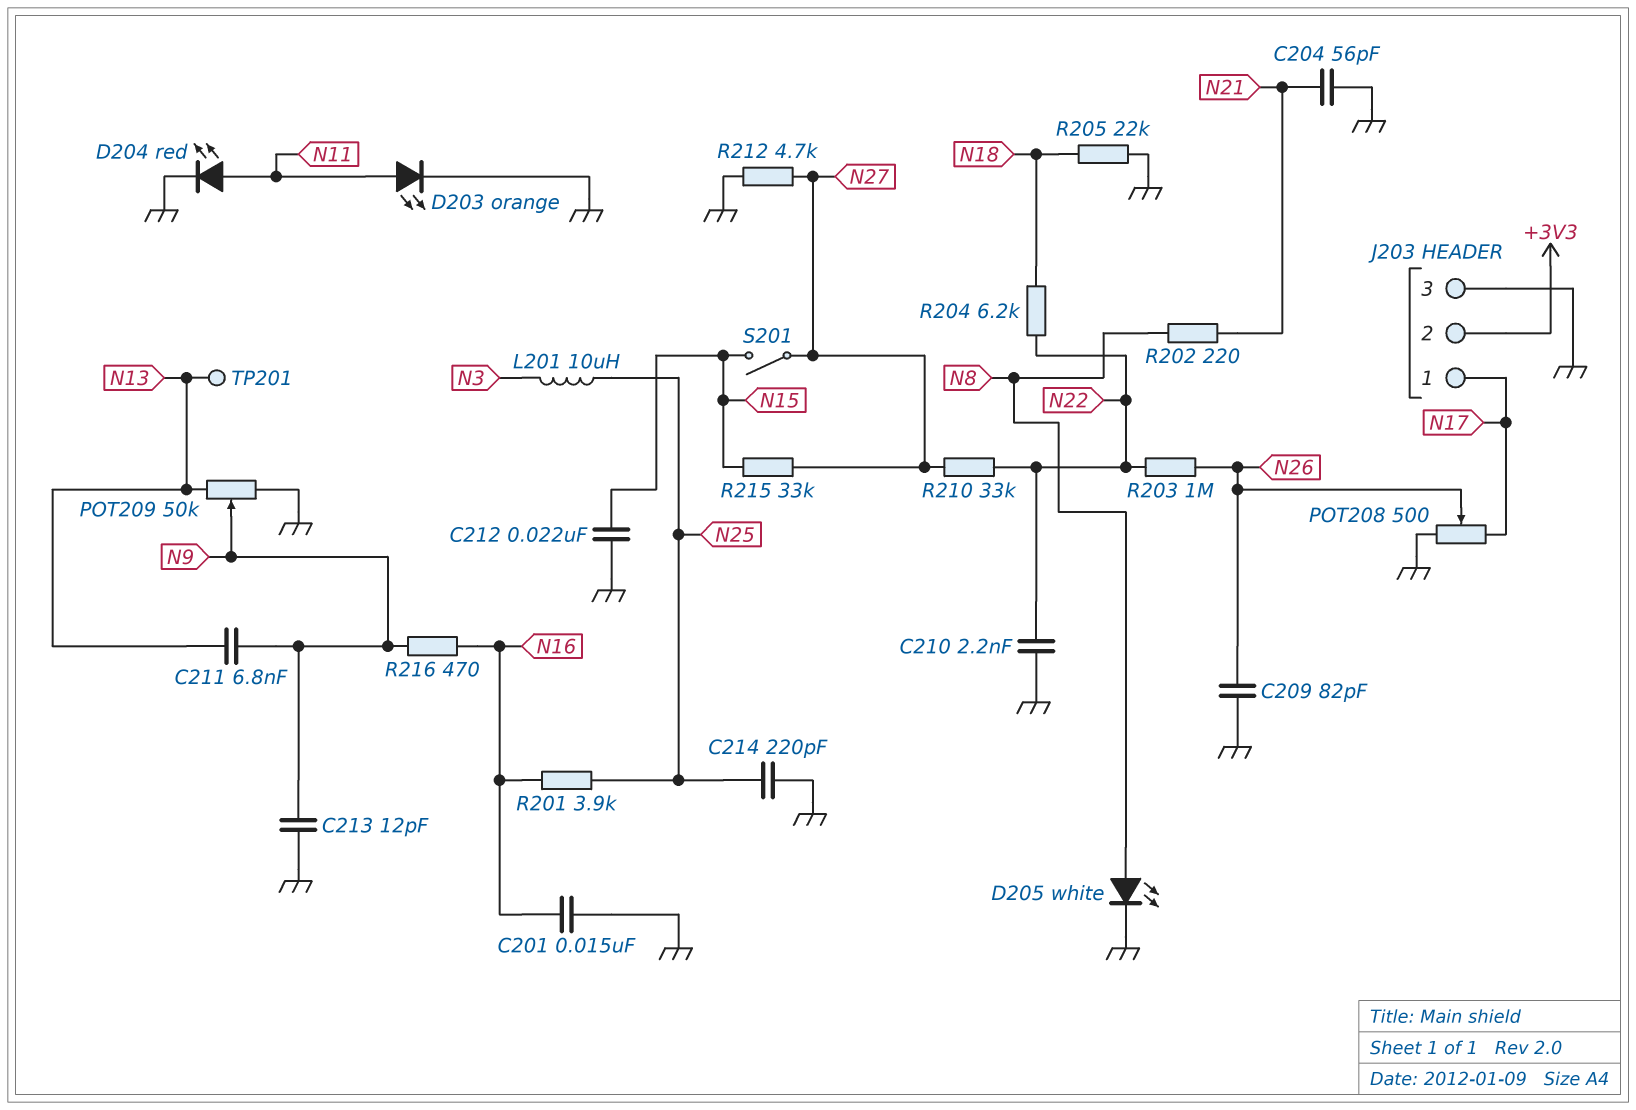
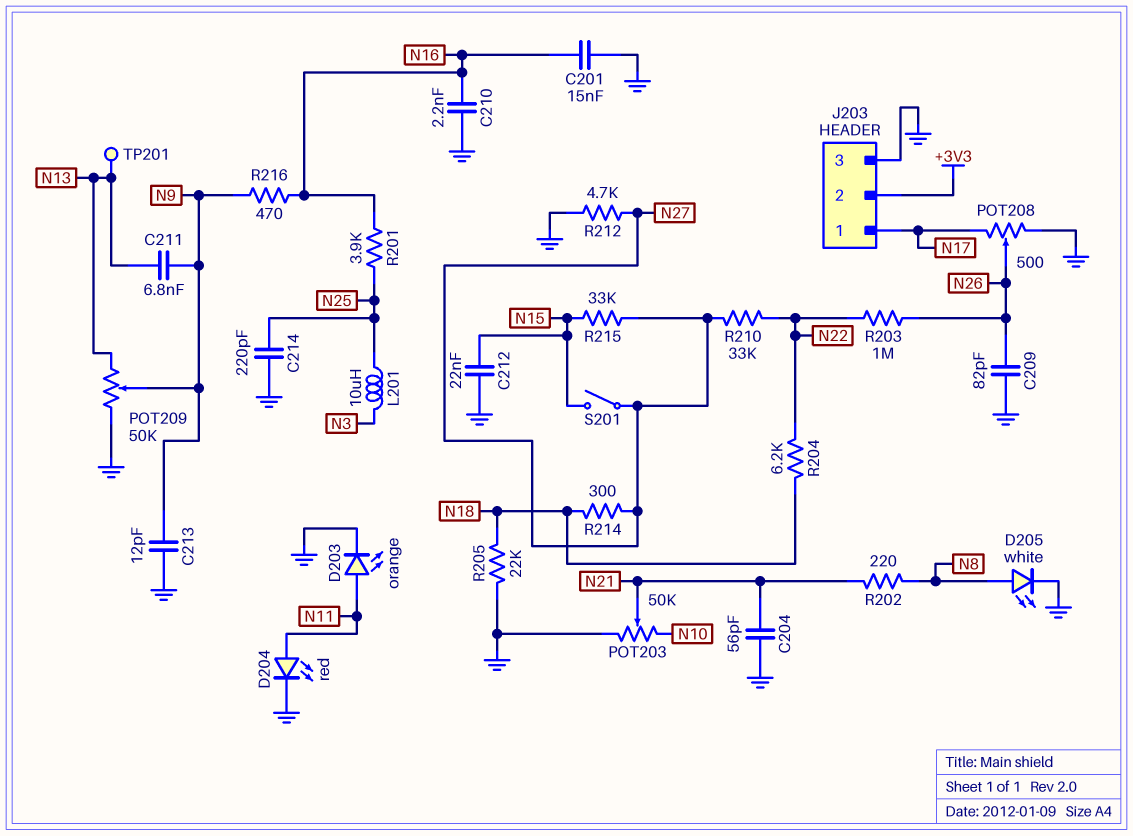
C210: 2.2nF (GND, N22) -> 2.2nF (GND, N16)
POT203: none -> 50k (GND, N10, wiper N21)
R214: none -> 300 (N18, N27)

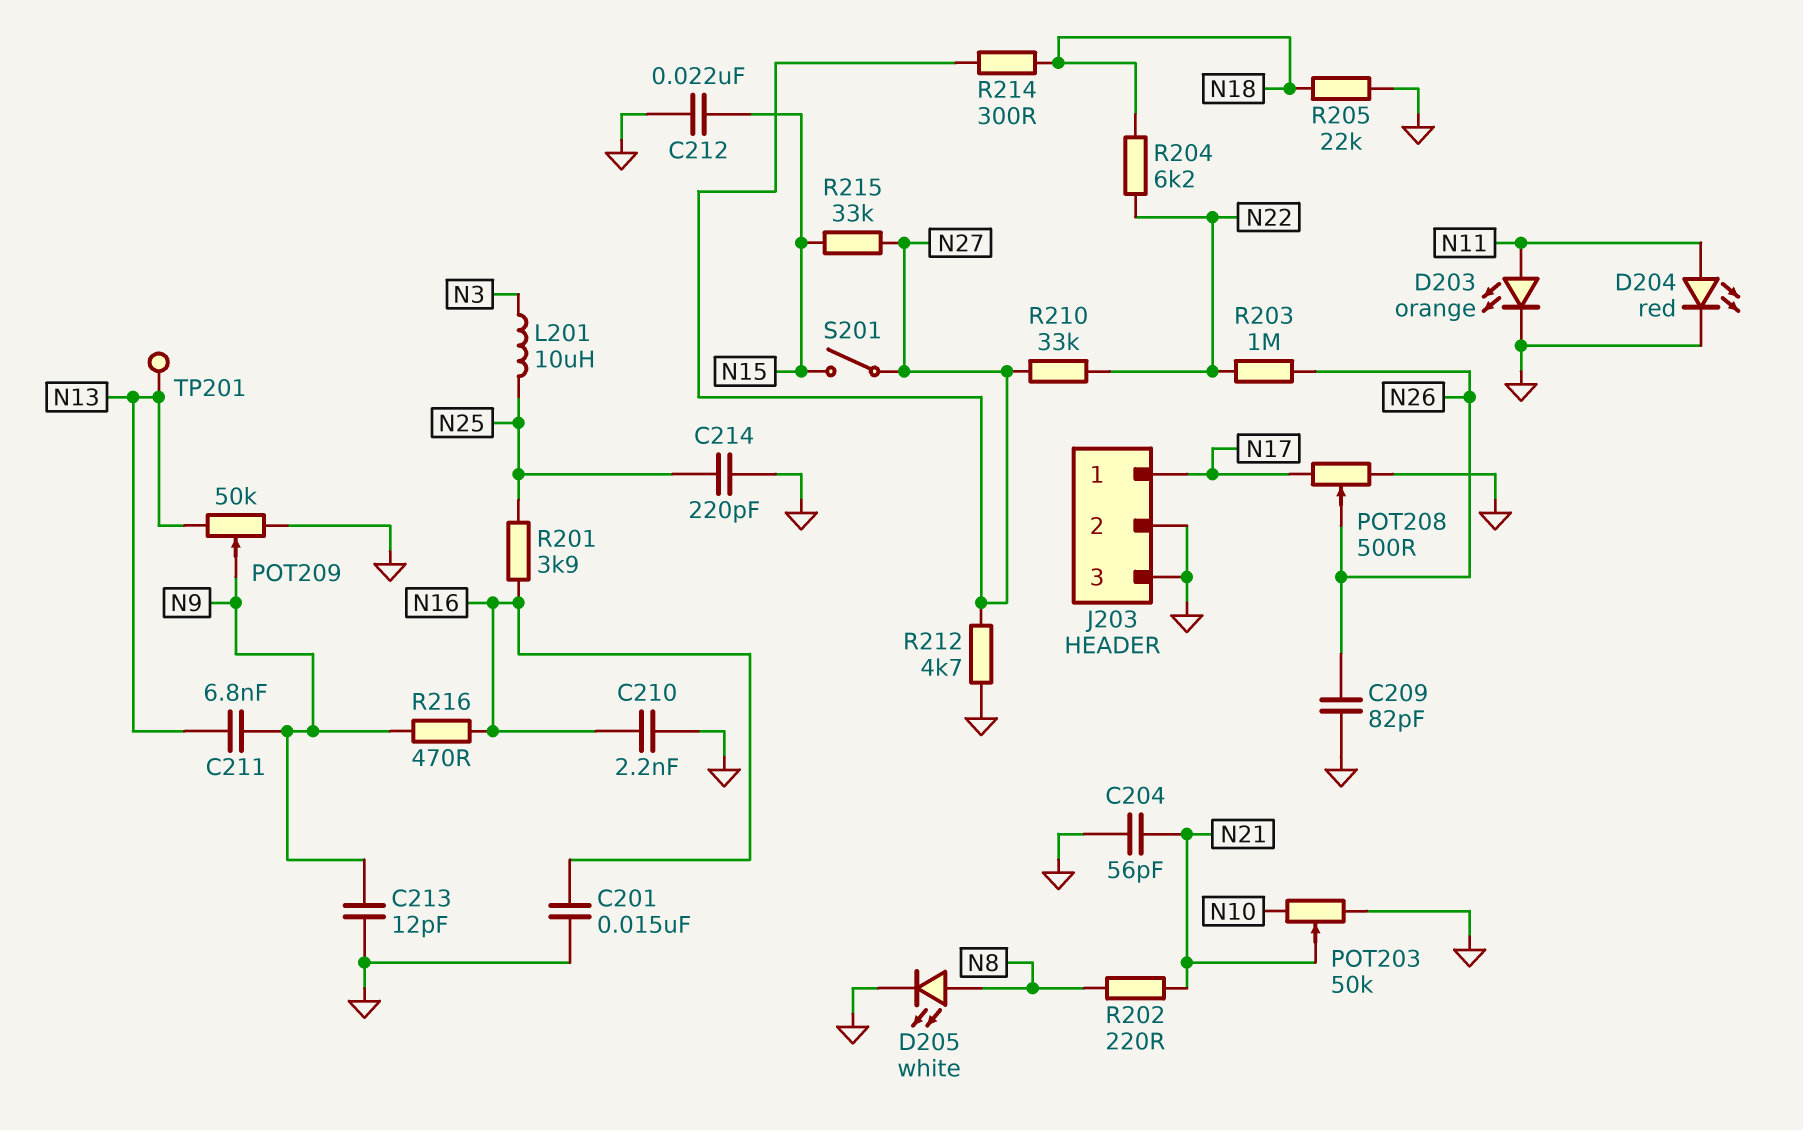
J203 pin 2: +3V3 -> GND

